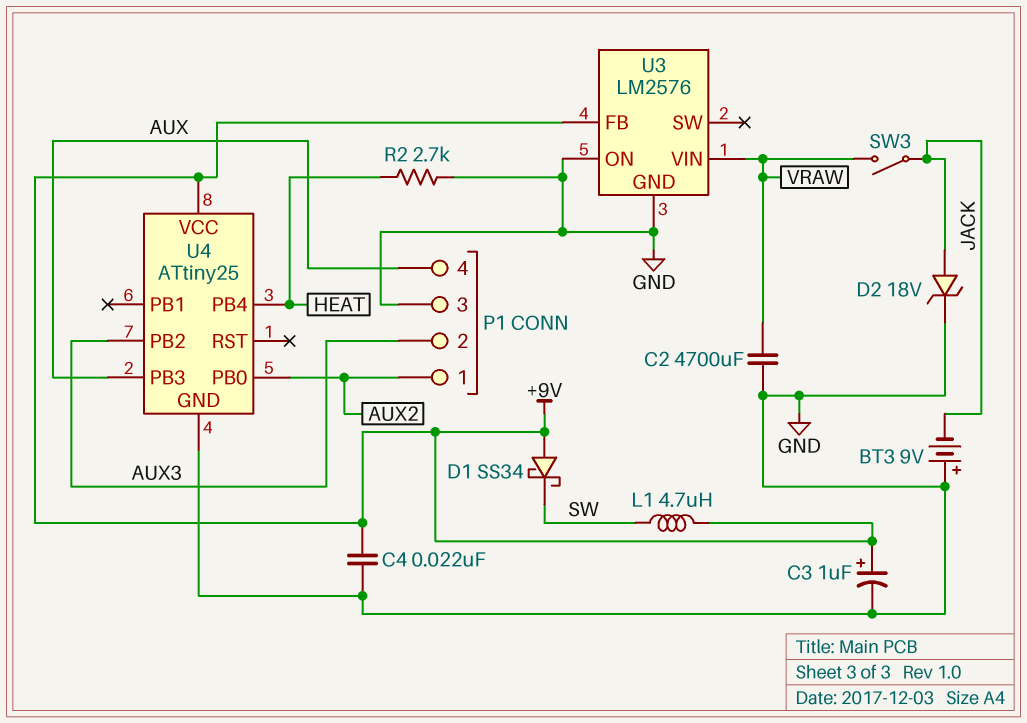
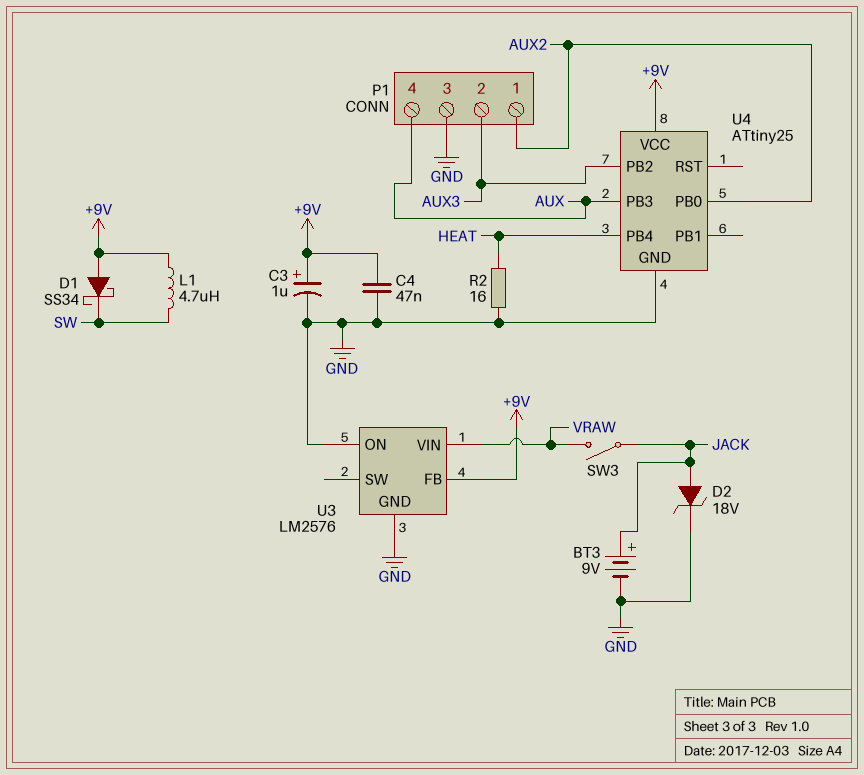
BT3: 9V (plus GND, minus JACK) -> 9V (plus JACK, minus GND)
C2: 4700uF (GND, VRAW) -> none
C4: 22nF (+9V, GND) -> 47nF (+9V, GND)
R2: 2.7k (GND, HEAT) -> 16 (GND, HEAT)

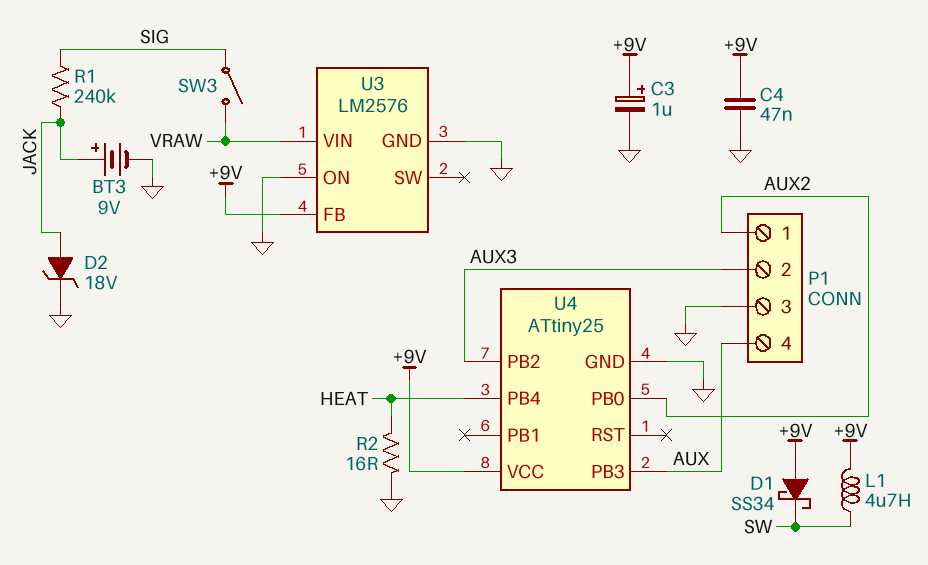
R1: none -> 240k (JACK, SIG)
SW3: switch (JACK, VRAW) -> switch (SIG, VRAW)

